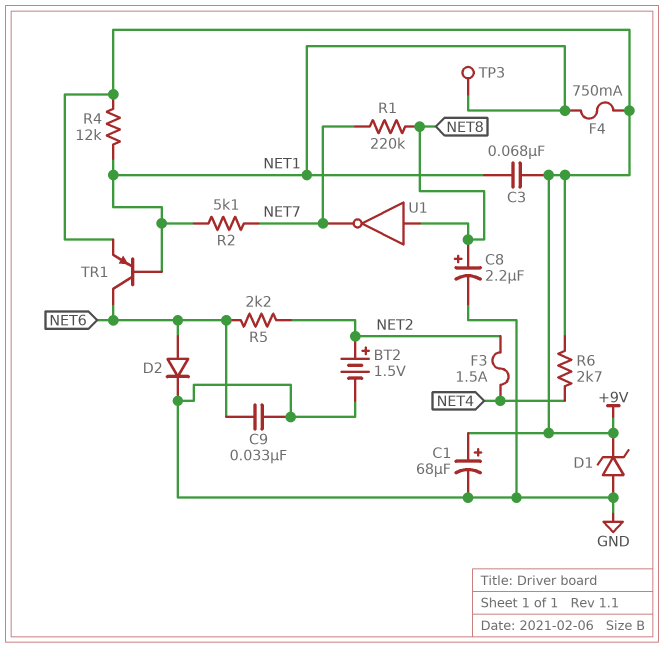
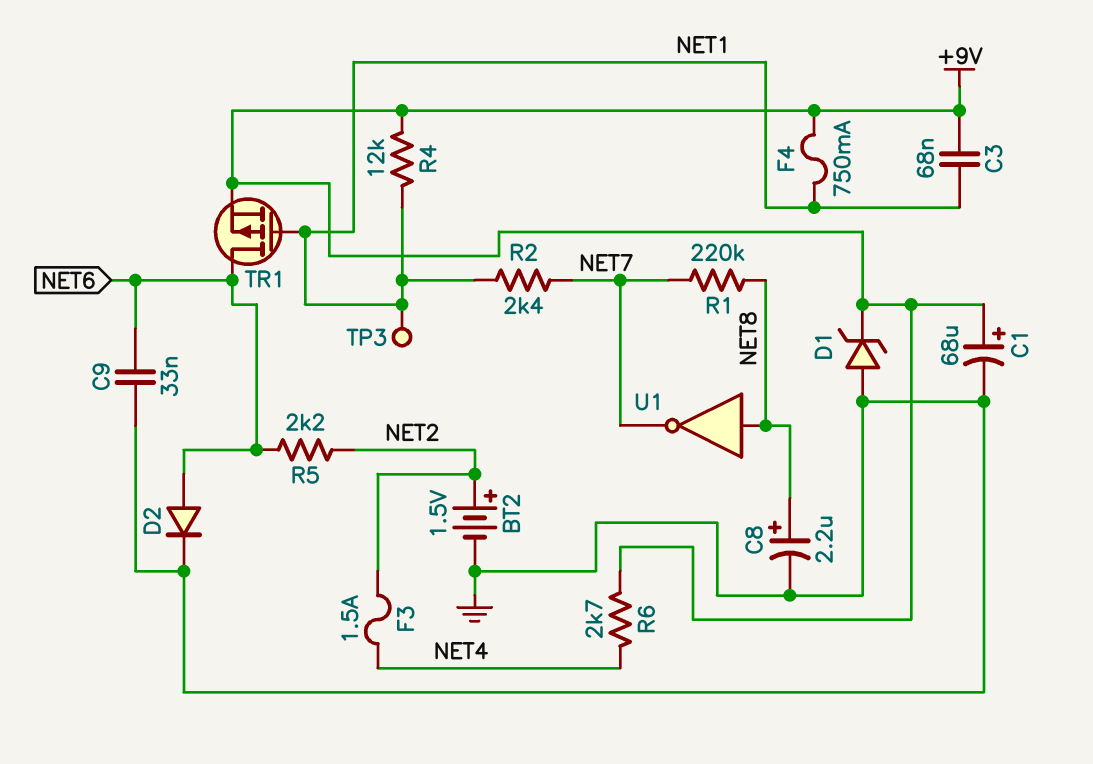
R2: 5.1k (NET1, NET7) -> 2.4k (NET1, NET7)
TR1: PNP (B NET1, C NET6, E +9V) -> PMOS (G NET1, D NET6, S +9V)

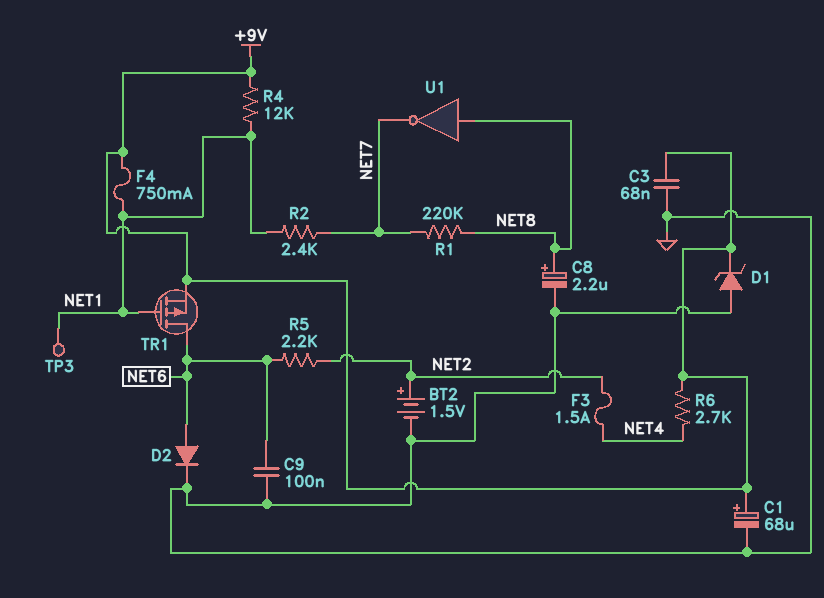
C3: 68nF (+9V, NET1) -> 68nF (+9V, GND)
C9: 33nF (GND, NET6) -> 100nF (GND, NET6)

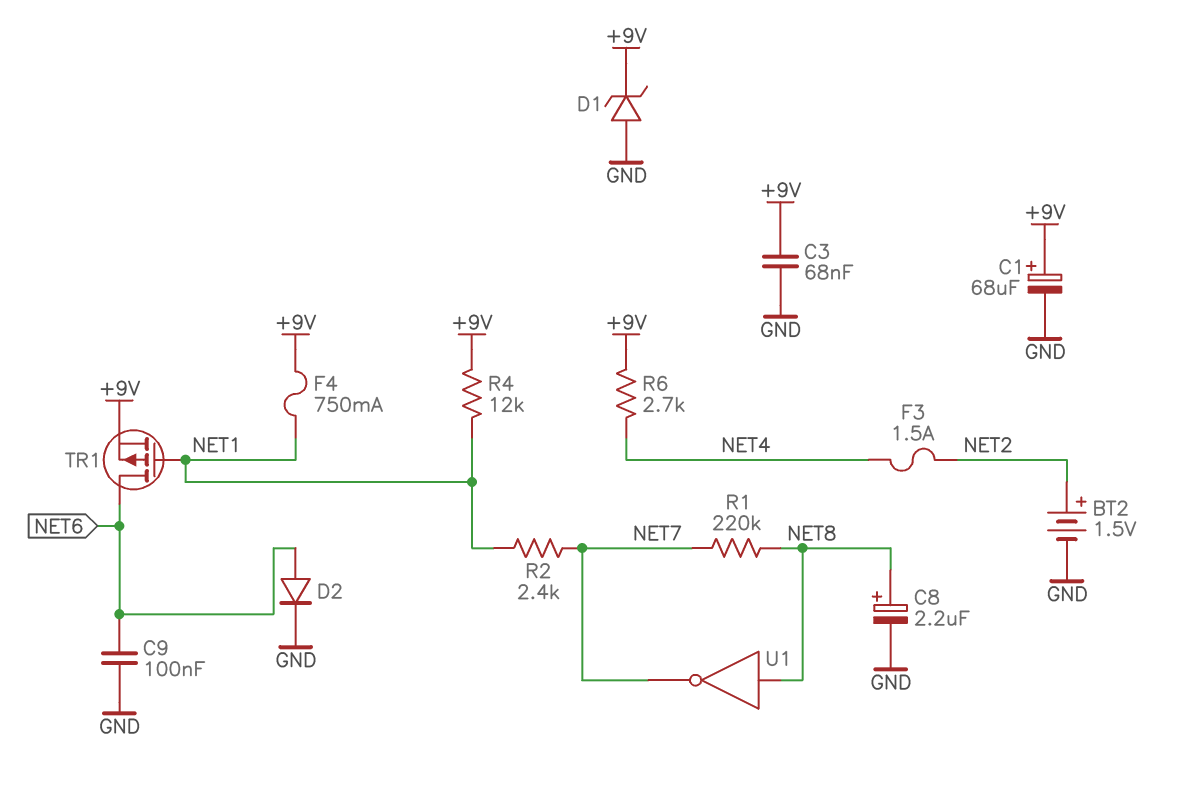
R5: 2.2k (NET2, NET6) -> none
TP3: test point (NET1) -> none

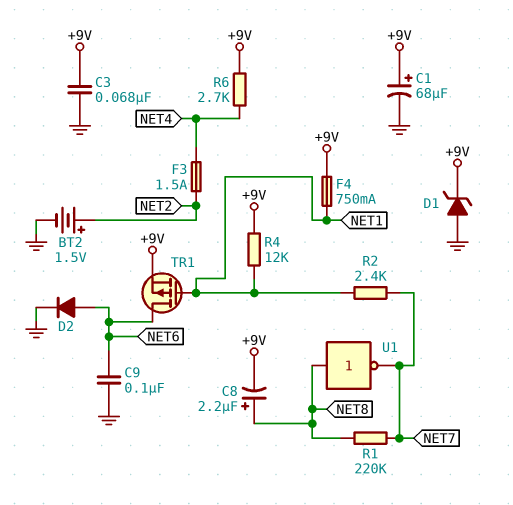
C8: 2.2uF (plus NET8, minus GND) -> 2.2uF (plus NET8, minus +9V)

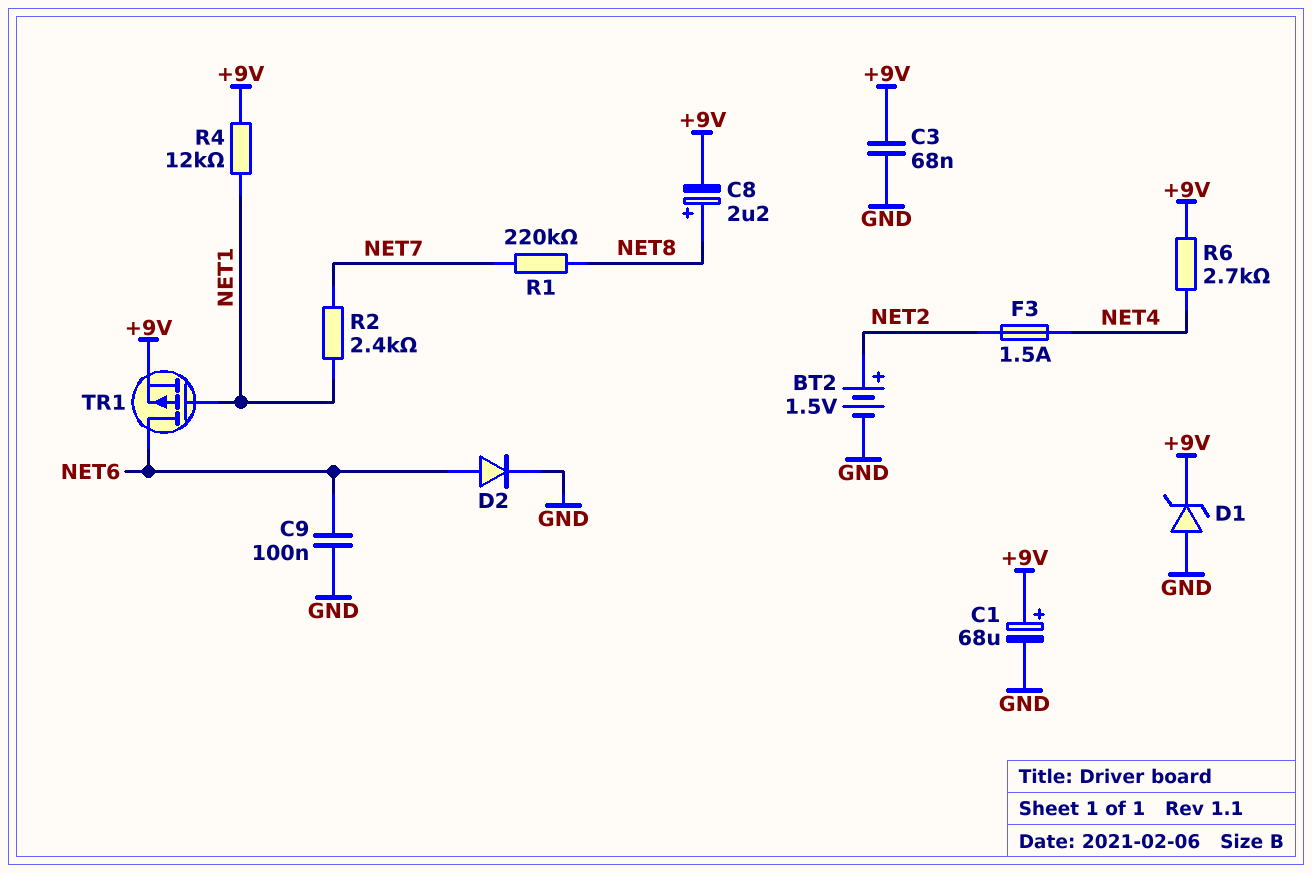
F4: 750mA (+9V, NET1) -> none
U1: NOT (in NET8, out NET7) -> none

